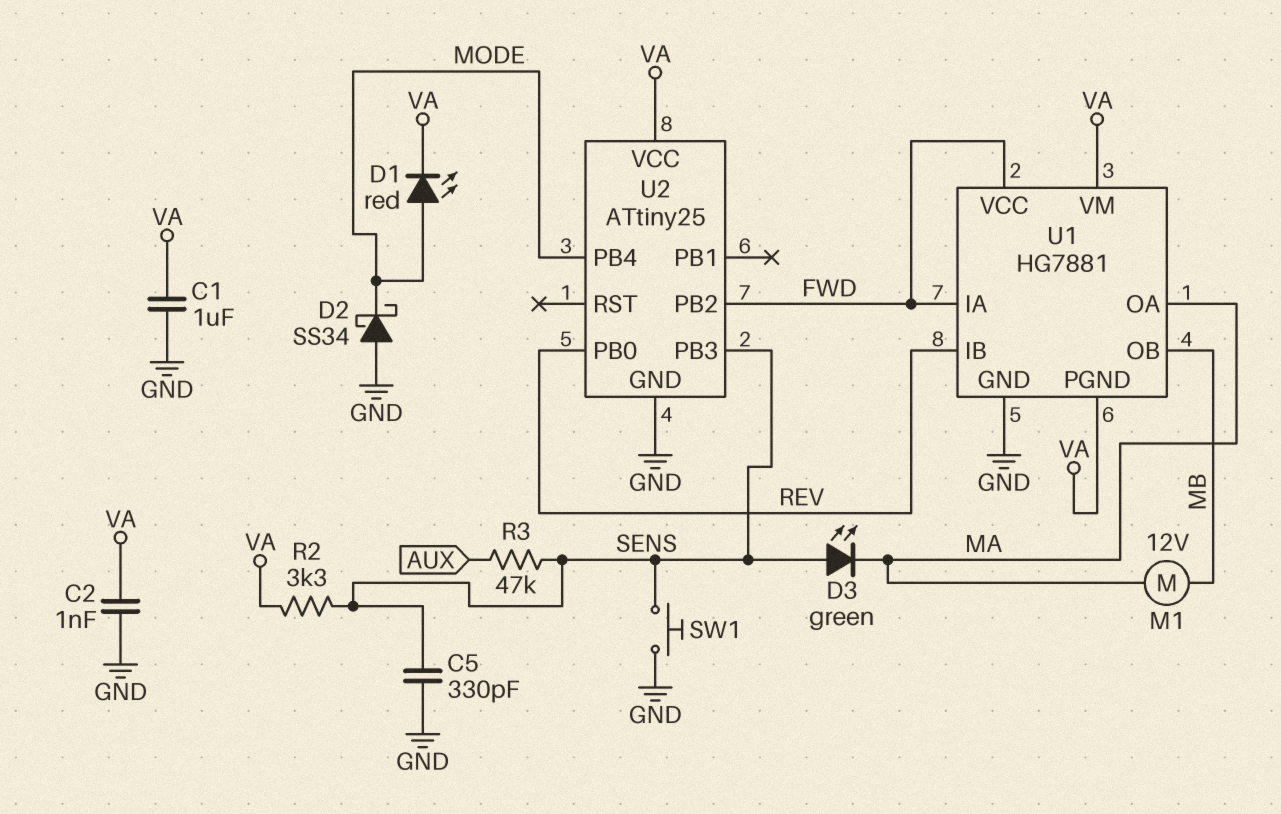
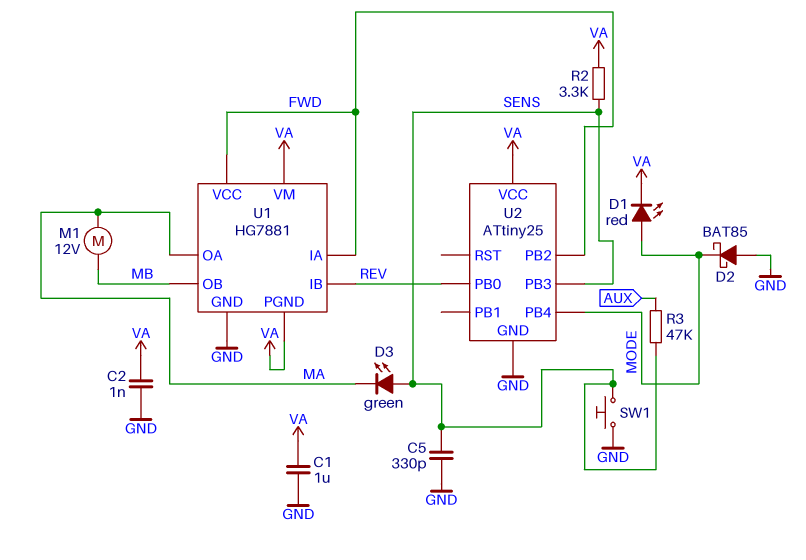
D2: schottky SS34 (A GND, K MODE) -> schottky BAT85 (A GND, K MODE)

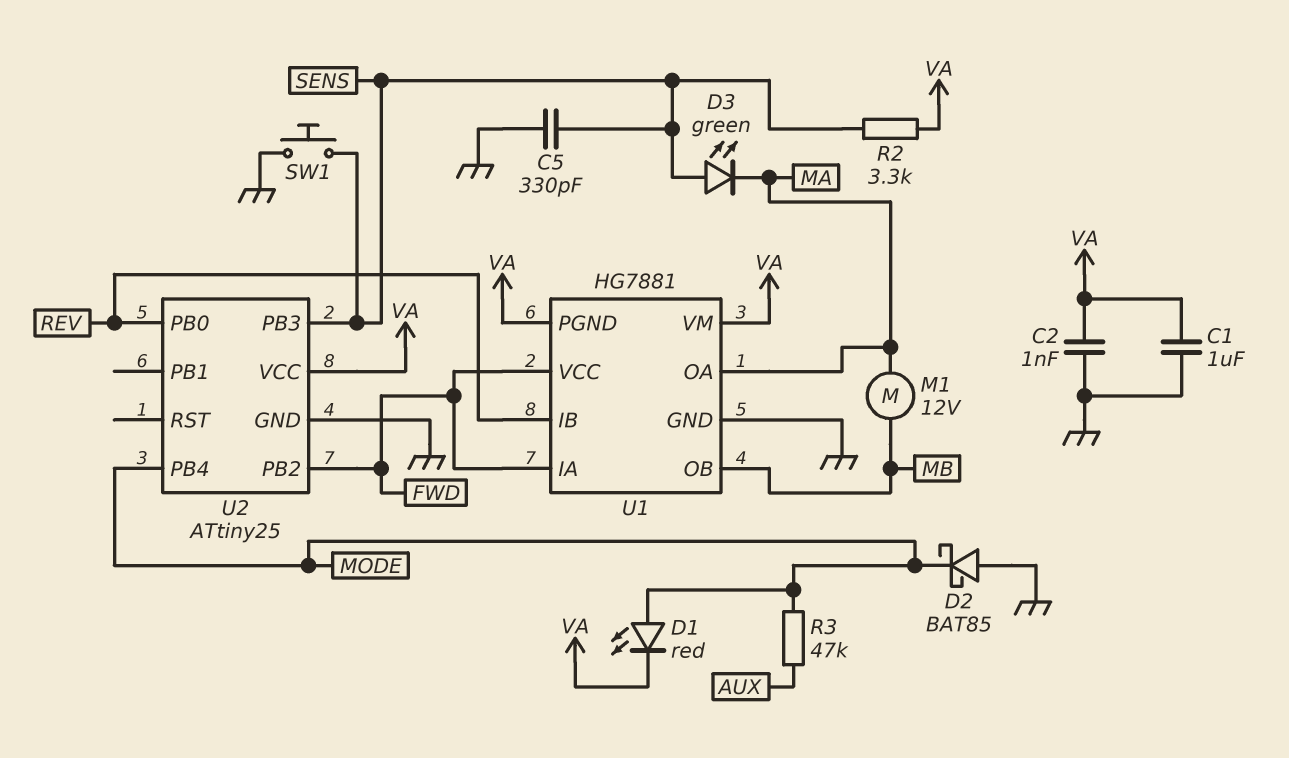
R3: 47k (AUX, SENS) -> 47k (AUX, MODE)

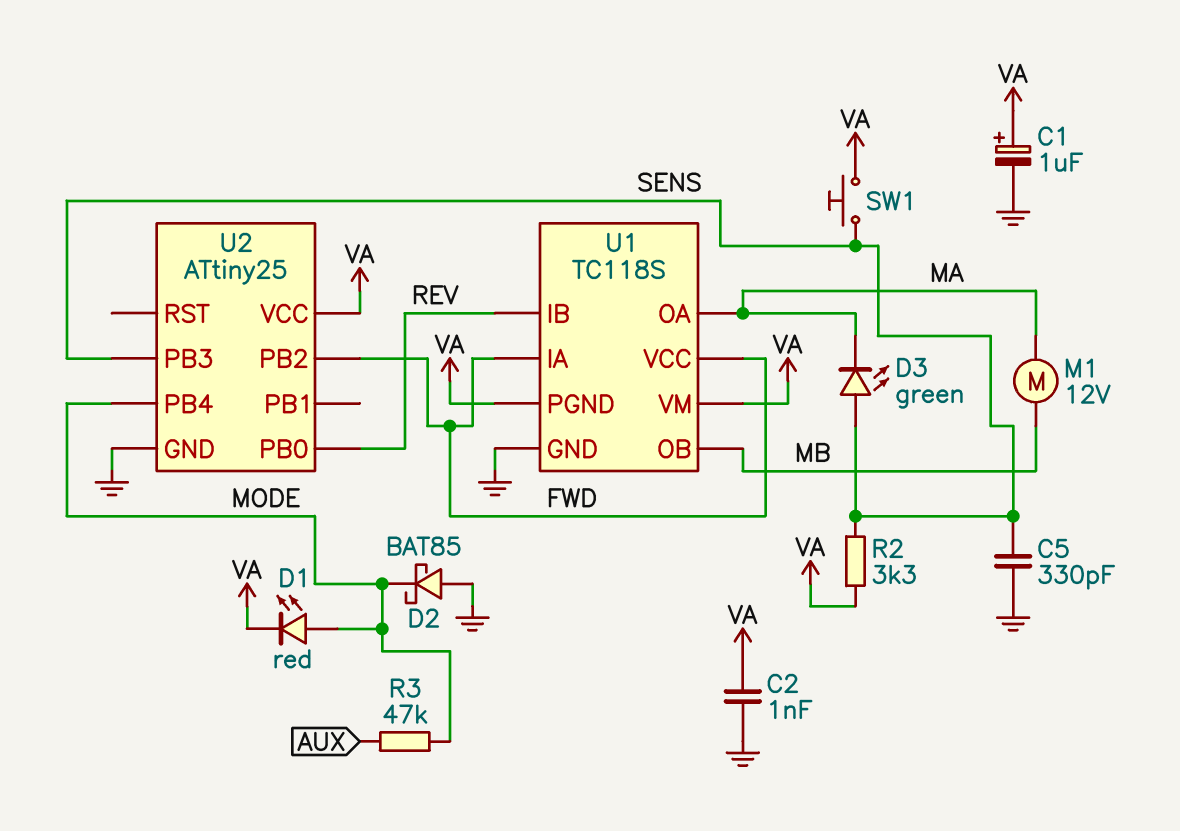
C1: 1uF (GND, VA) -> 1uF (plus VA, minus GND)
SW1: button (GND, SENS) -> button (SENS, VA)
U1: HG7881 -> TC118S

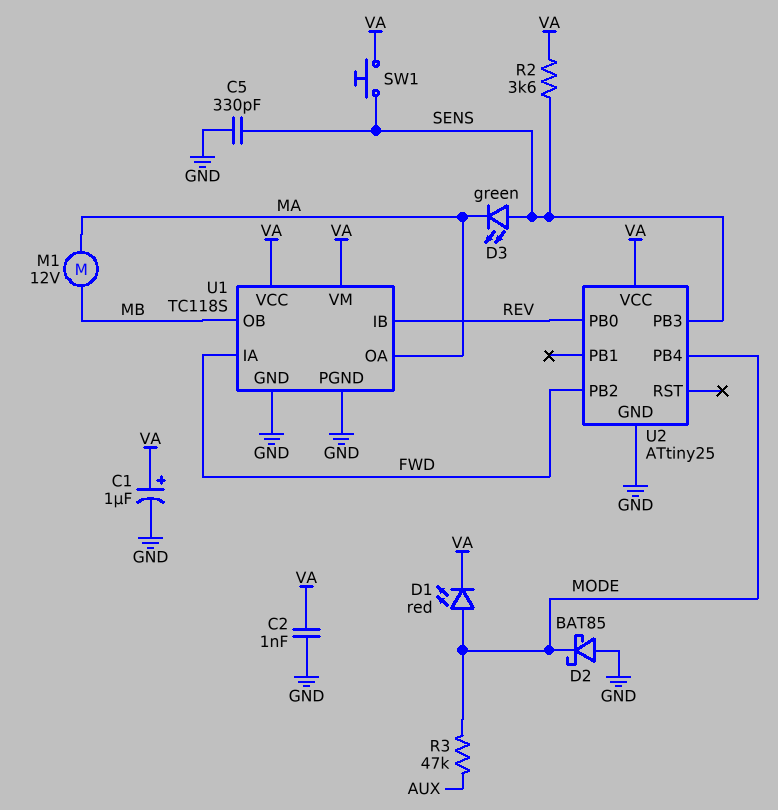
R2: 3.3k (SENS, VA) -> 3.6k (SENS, VA)
U1 pin PGND: VA -> GND
U1 pin VCC: FWD -> VA

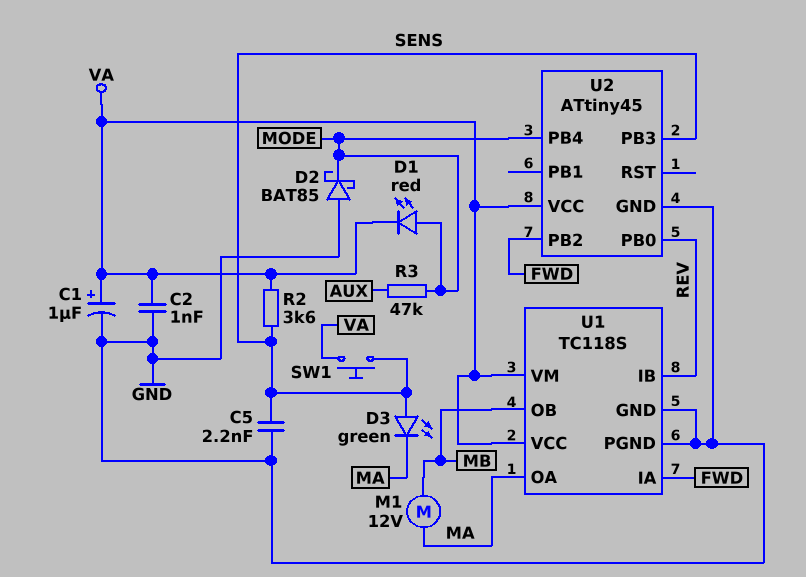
C5: 330pF (GND, SENS) -> 2.2nF (GND, SENS)
U2: ATtiny25 -> ATtiny45

